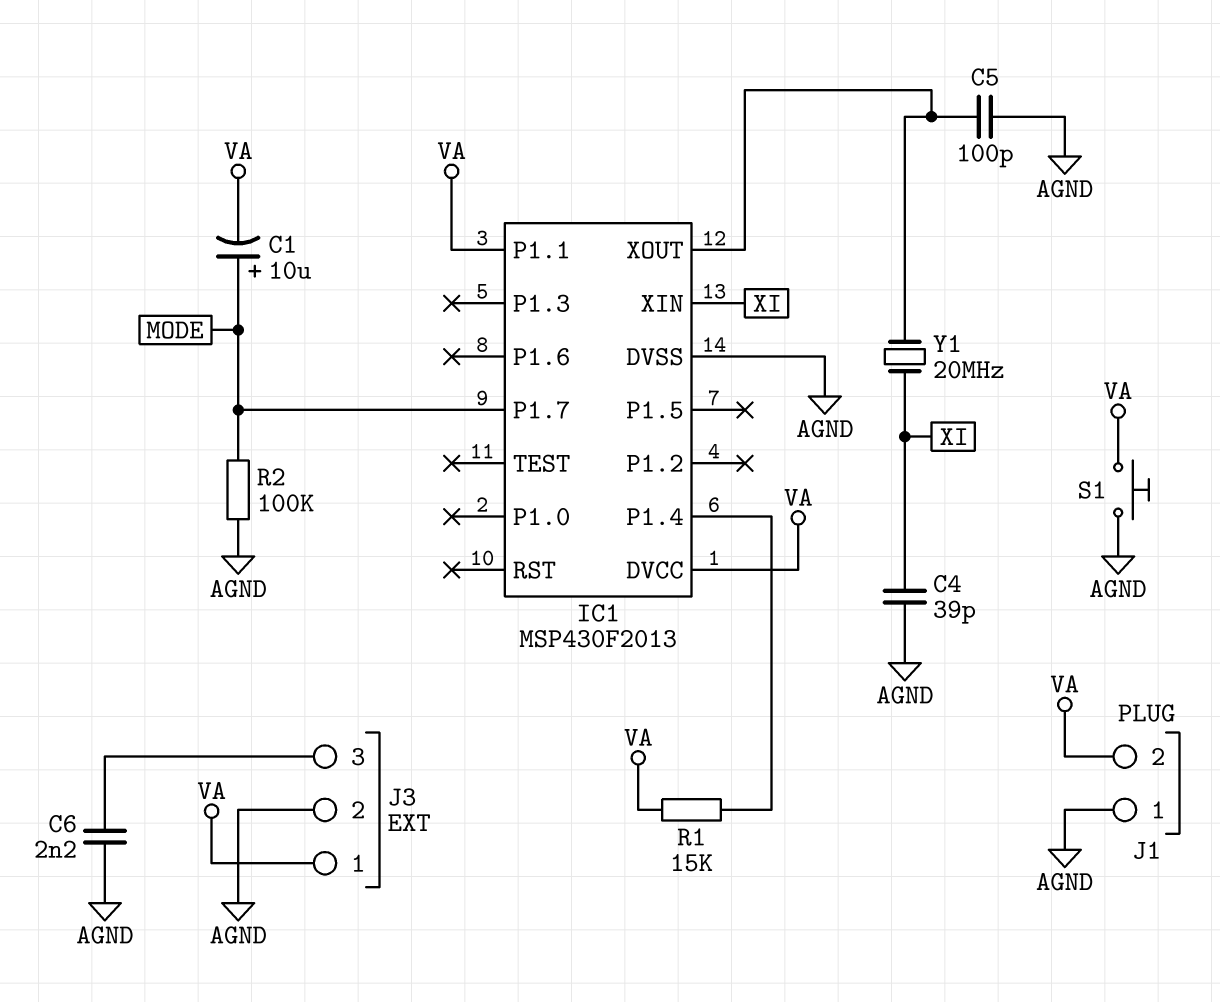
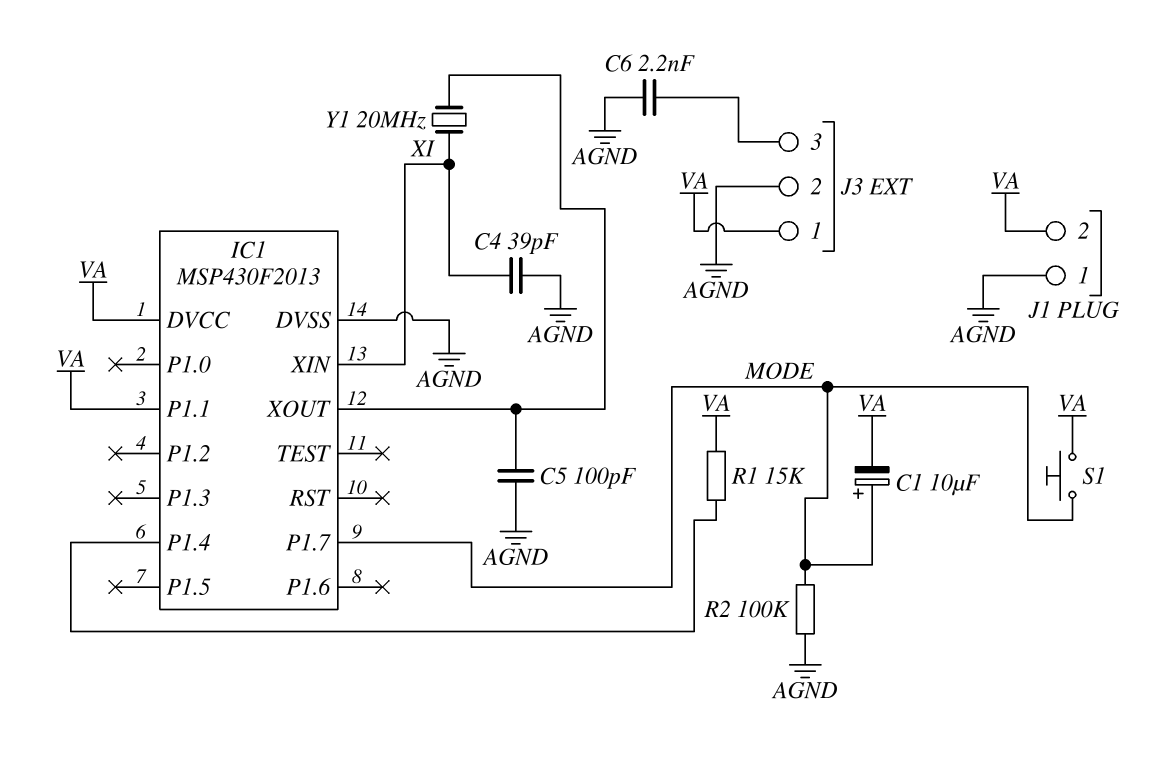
S1: button (AGND, VA) -> button (MODE, VA)

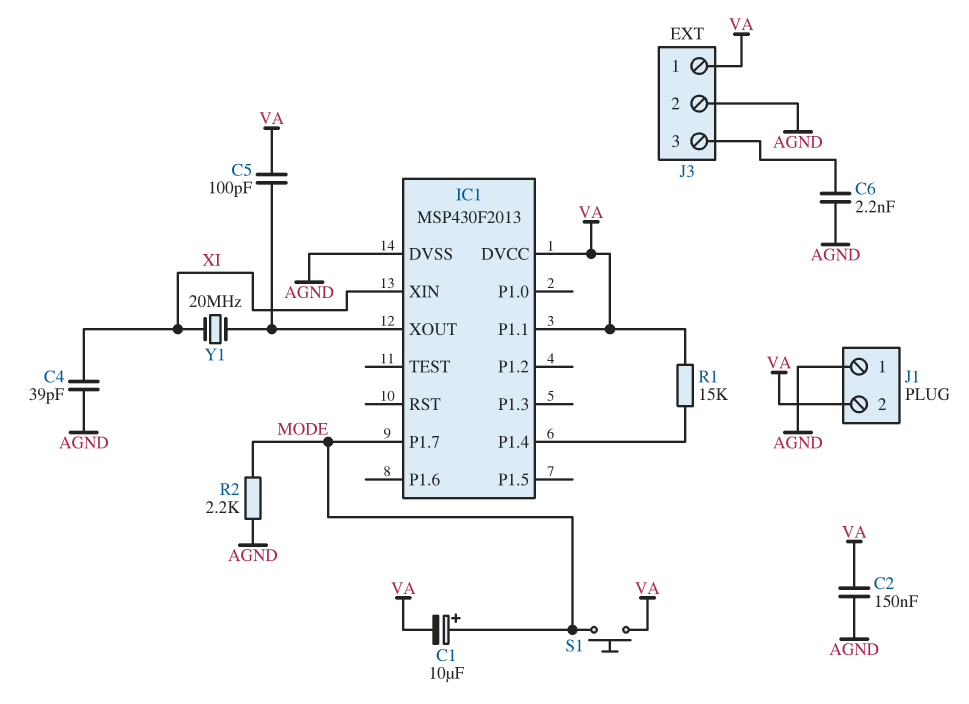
C2: none -> 150nF (AGND, VA)
C5: 100pF (AGND, IC1/XOUT) -> 100pF (IC1/XOUT, VA)
R2: 100k (AGND, MODE) -> 2.2k (AGND, MODE)

